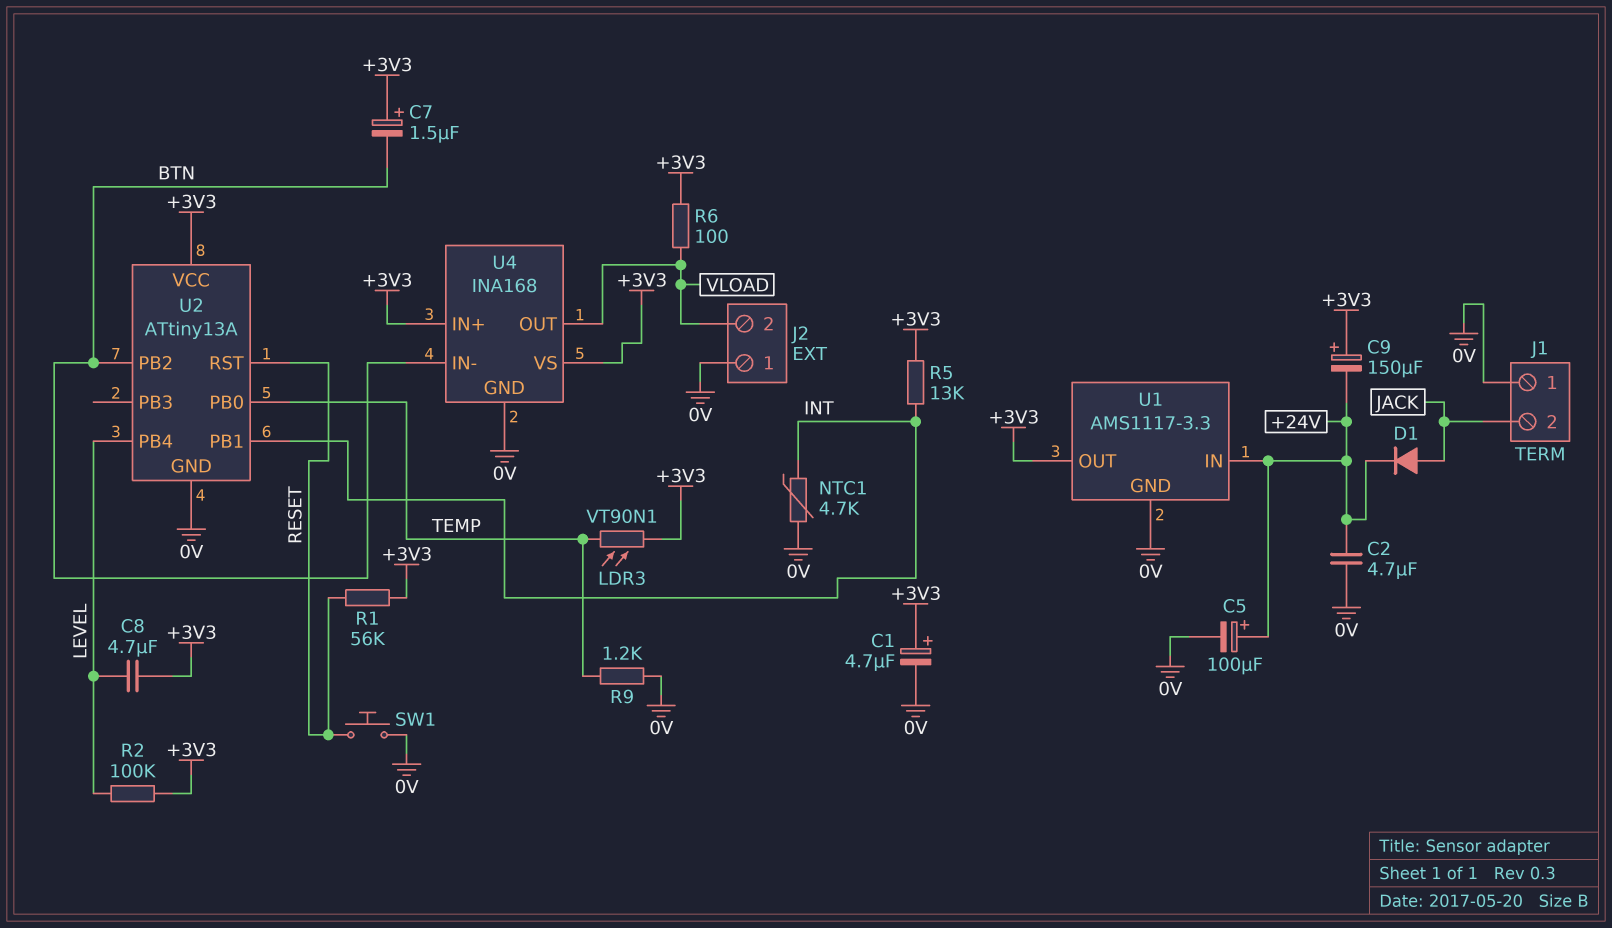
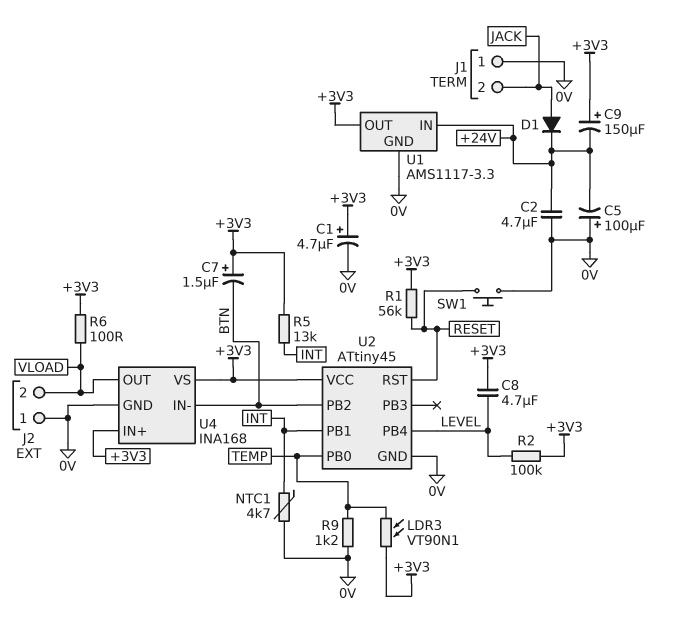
C5: 100uF (plus +24V, minus 0V) -> 100uF (plus 0V, minus +24V)
U2: ATtiny13A -> ATtiny45

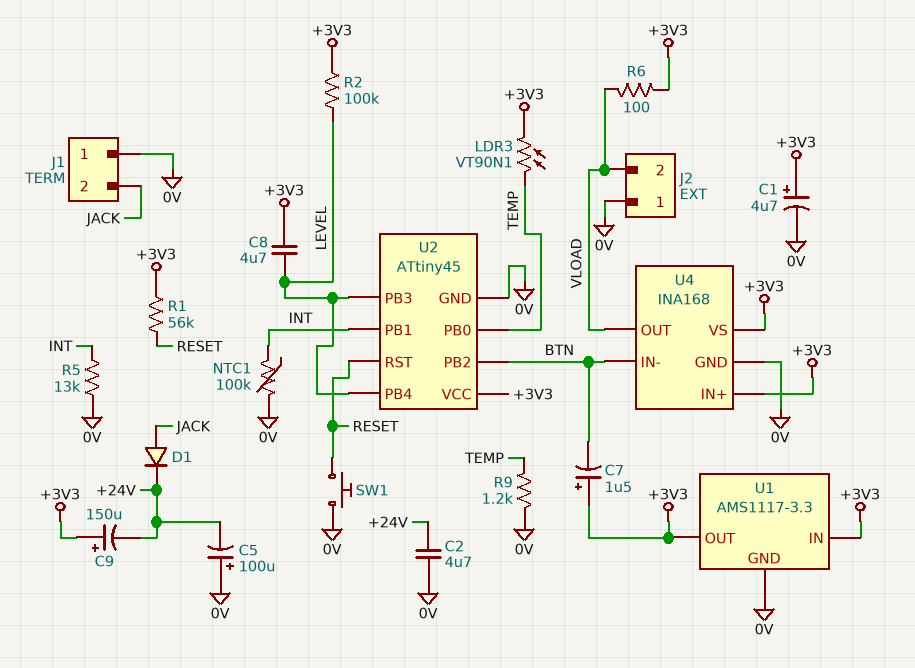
NTC1: 4.7k (0V, INT) -> 100k (0V, INT)
R5: 13k (+3V3, INT) -> 13k (0V, INT)
U1 pin IN: +24V -> +3V3
U2 pin PB3: none -> LEVEL

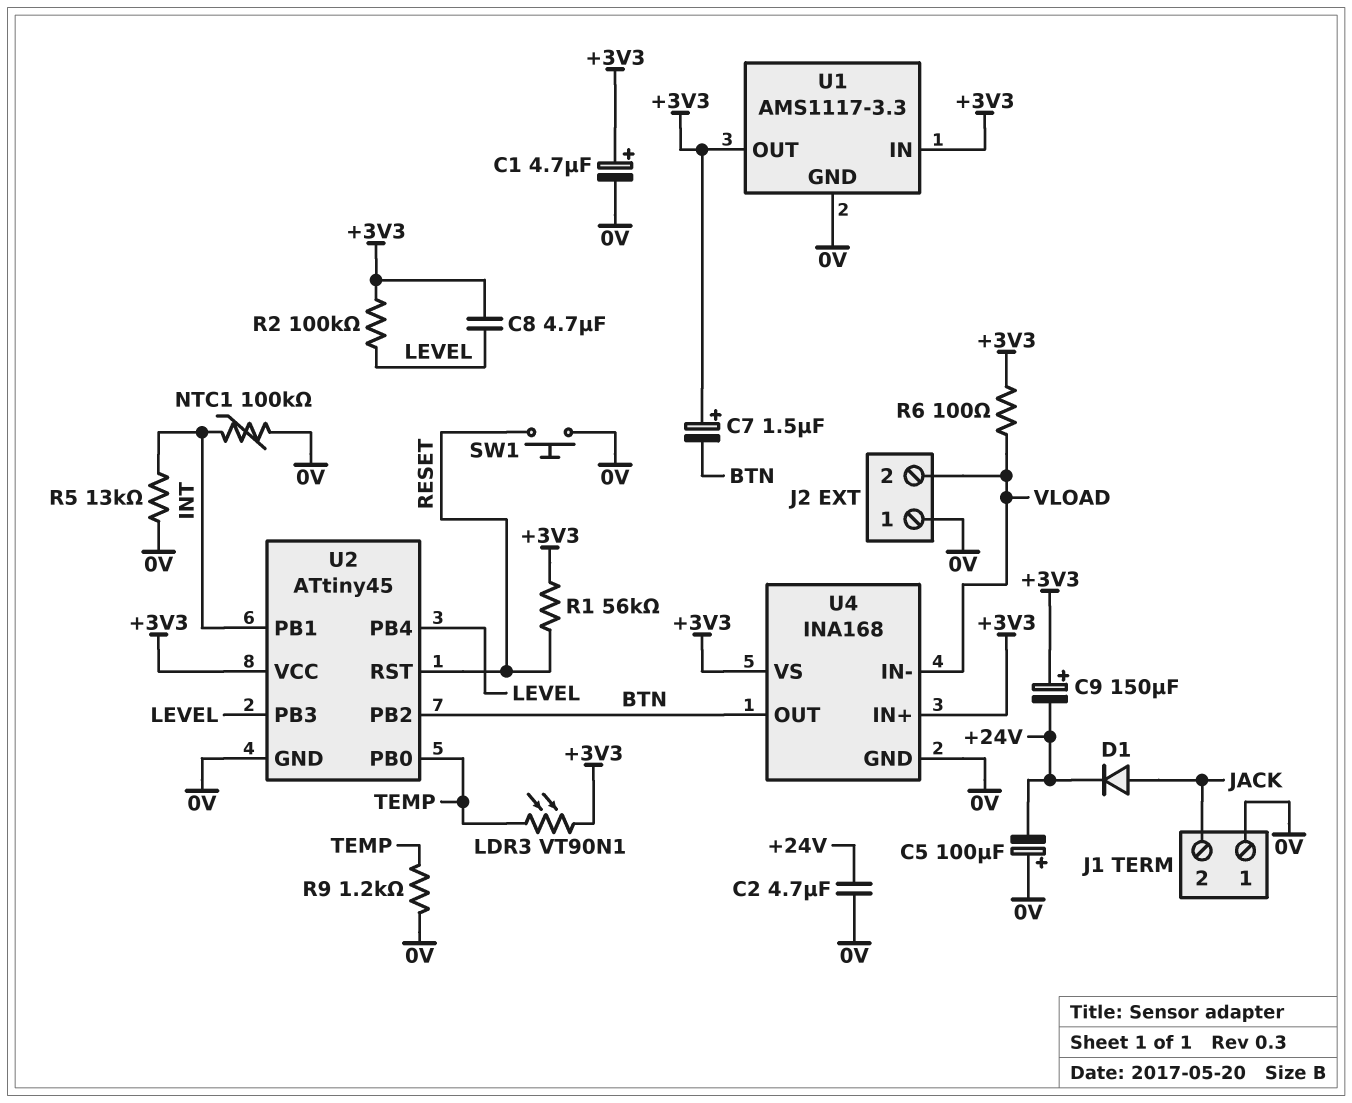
U4 pin IN-: BTN -> VLOAD
U4 pin OUT: VLOAD -> BTN

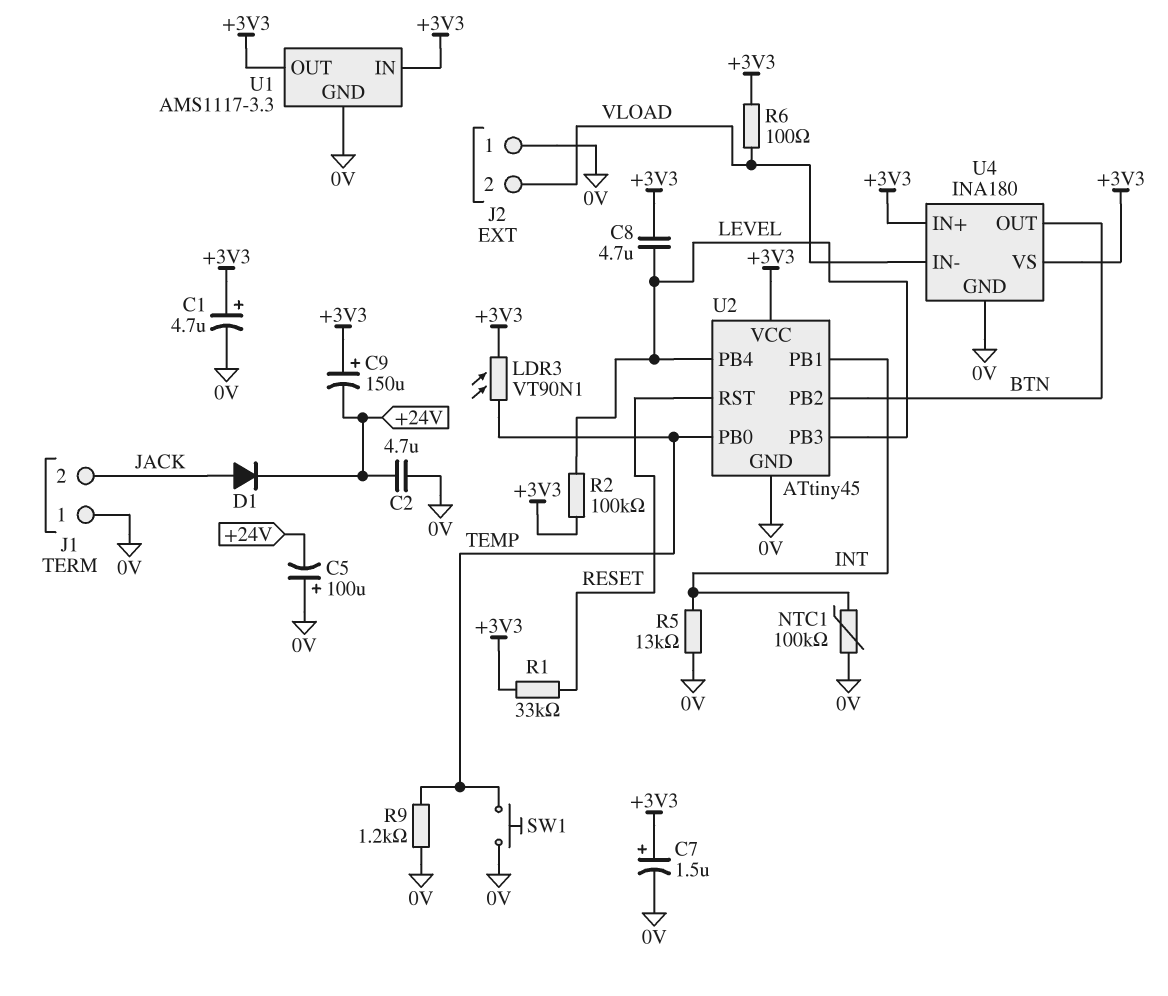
C7: 1.5uF (plus +3V3, minus BTN) -> 1.5uF (plus +3V3, minus 0V)
R1: 56k (+3V3, RESET) -> 33k (+3V3, RESET)
SW1: button (0V, RESET) -> button (0V, TEMP)
U4: INA168 -> INA180

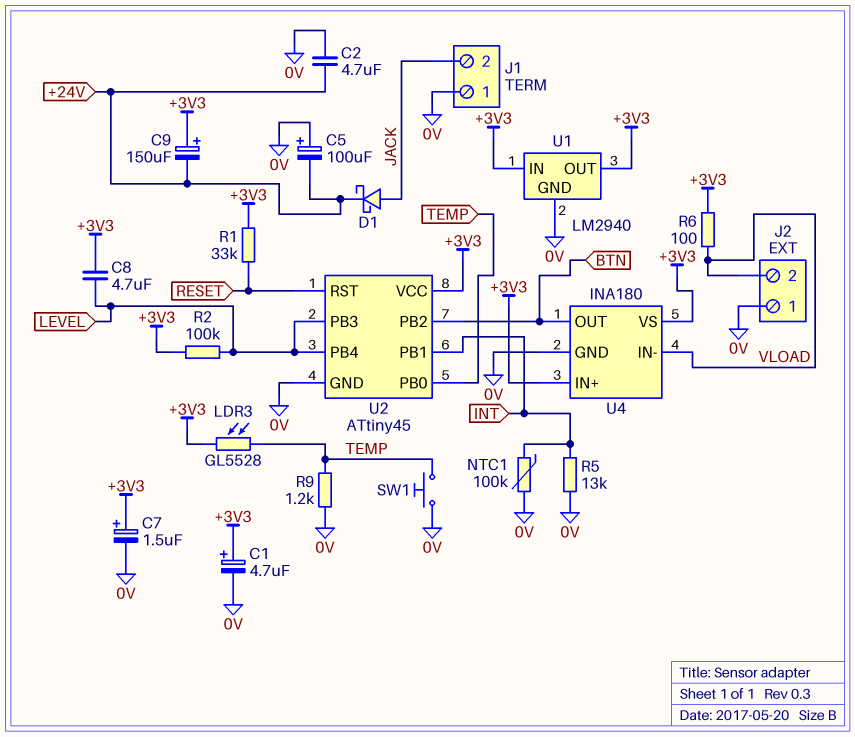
D1: diode (A JACK, K +24V) -> schottky (A JACK, K +24V)
LDR3: VT90N1 (+3V3, TEMP) -> GL5528 (+3V3, TEMP)
U1: AMS1117-3.3 -> LM2940

